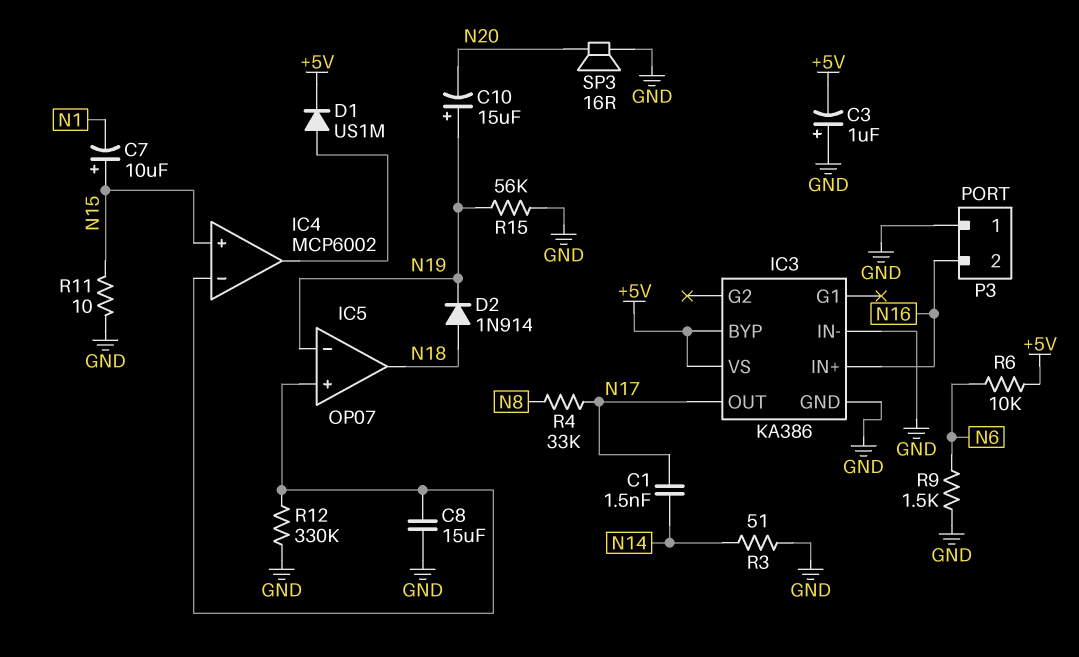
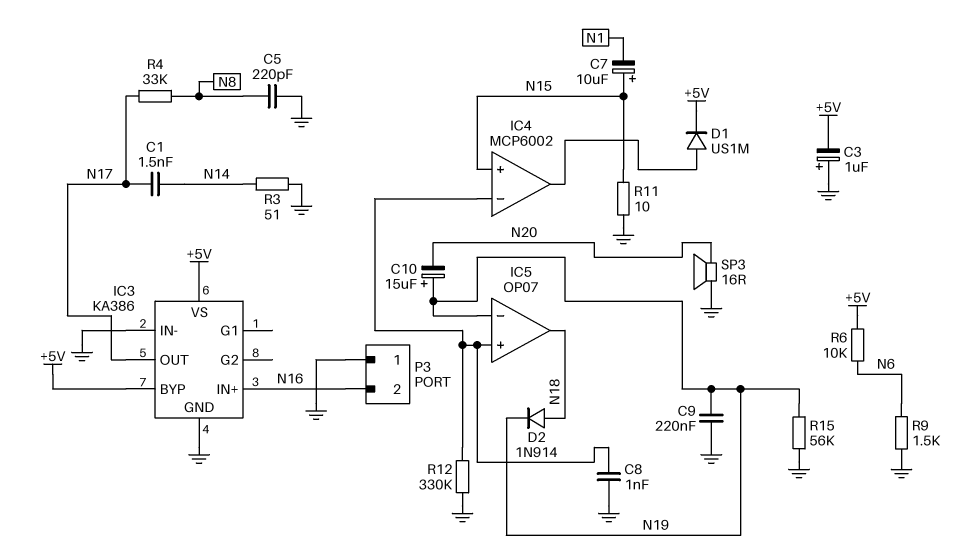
C5: none -> 220pF (GND, N8)
C8: 15uF (GND, IC4/in-) -> 1nF (GND, IC4/in-)
C9: none -> 220nF (GND, N19)

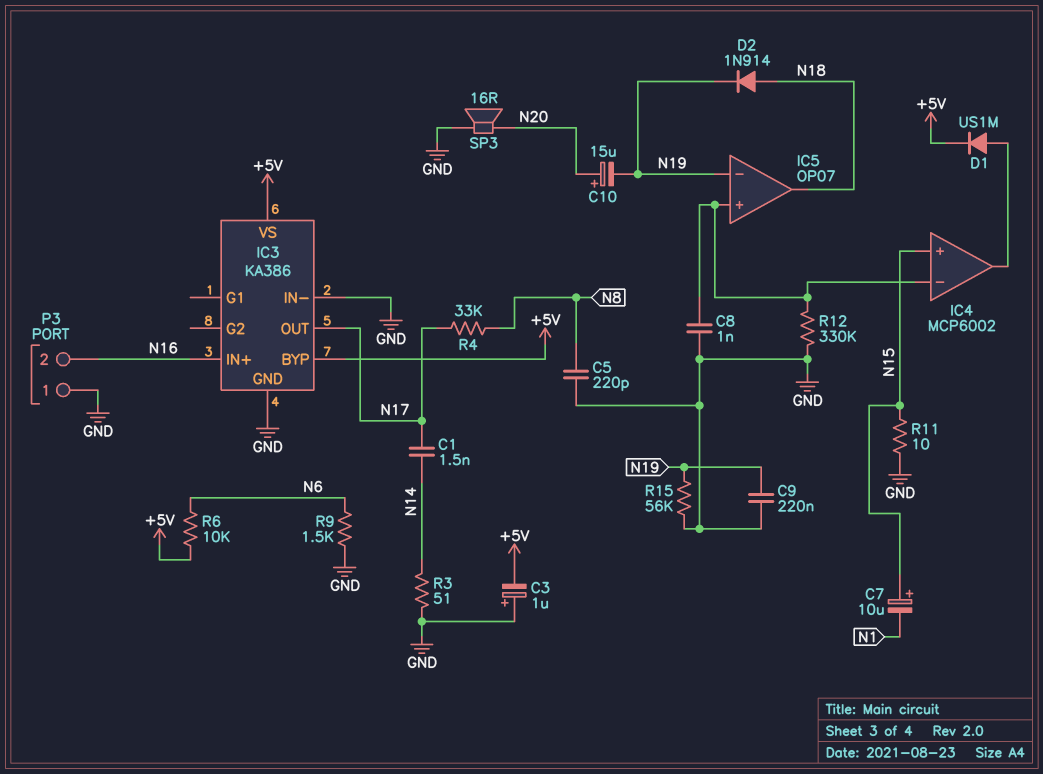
C10: 15uF (plus N19, minus N20) -> 15uF (plus N20, minus N19)

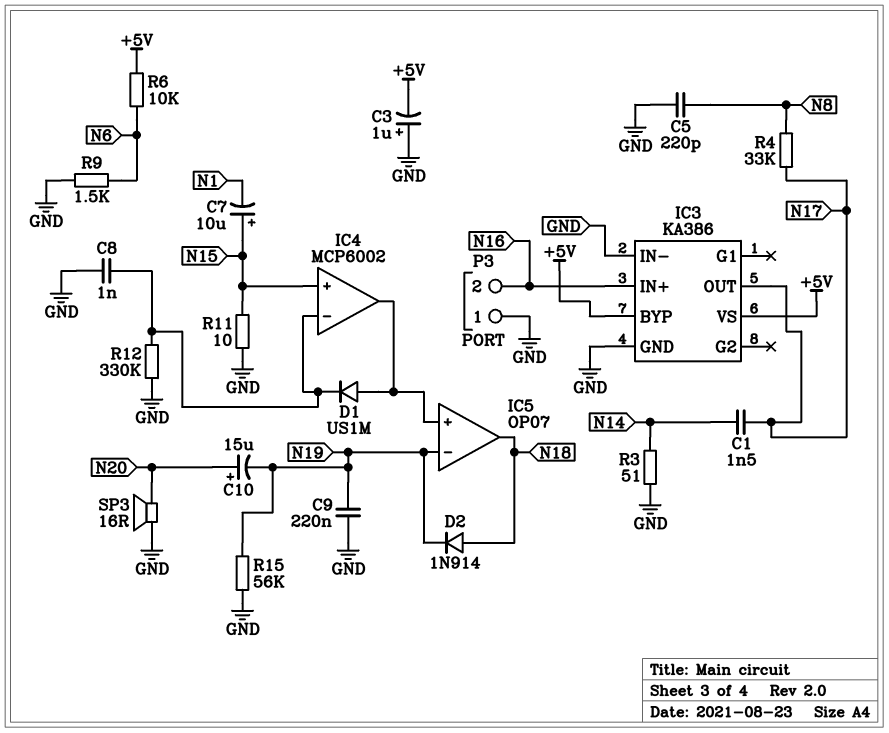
D1: diode US1M (A IC4/out, K +5V) -> diode US1M (A IC4/out, K IC4/in-)
IC5 pin in+: IC4/in- -> IC4/out

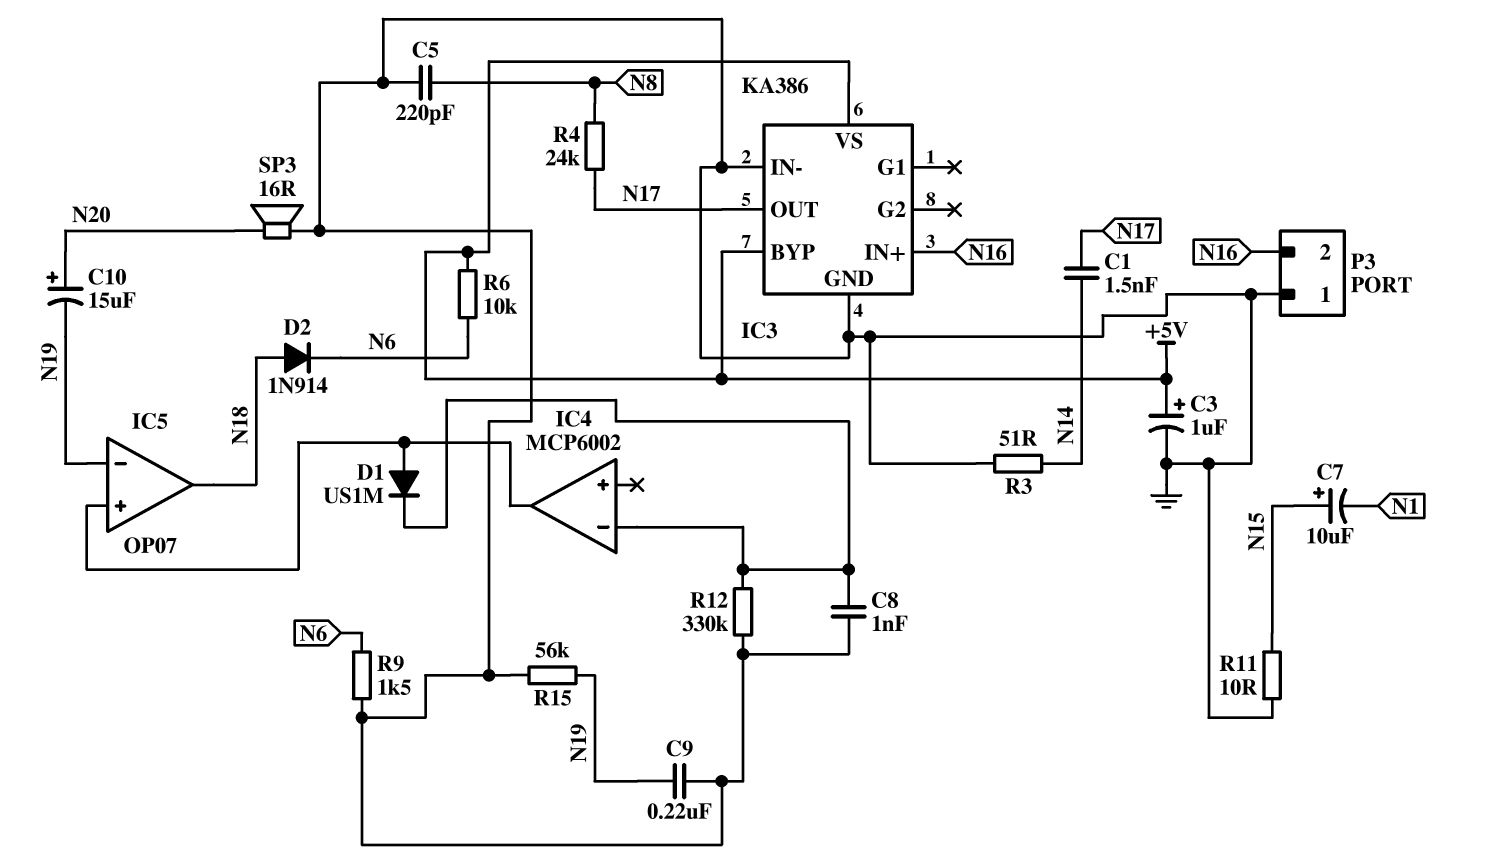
C3: 1uF (plus GND, minus +5V) -> 1uF (plus +5V, minus GND)
D2: diode 1N914 (A N18, K N19) -> diode 1N914 (A N18, K N6)
IC4 pin in+: N15 -> none
R4: 33k (N8, N17) -> 24k (N8, N17)

